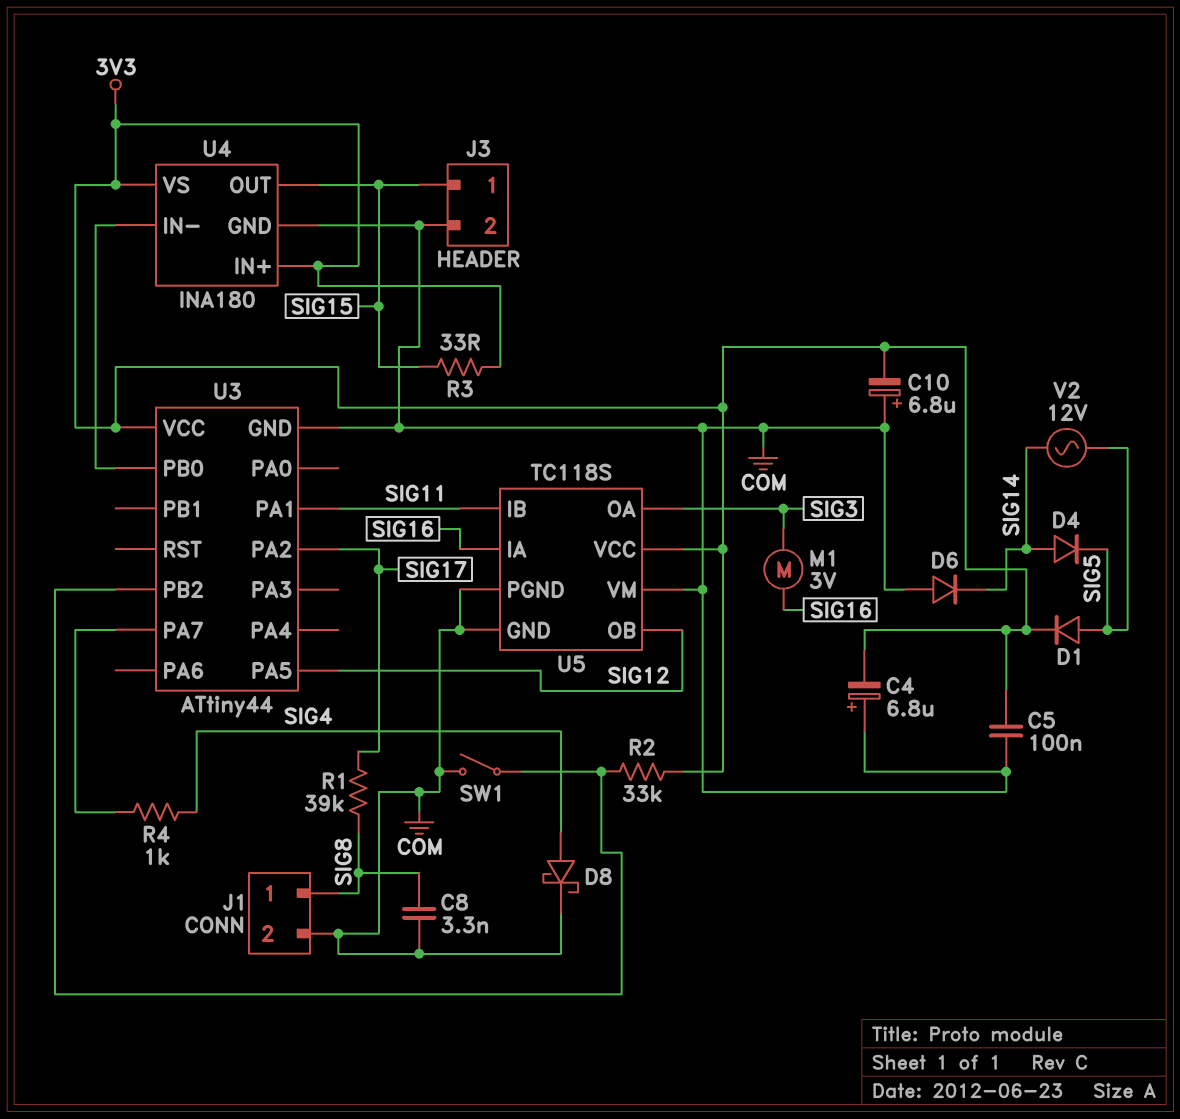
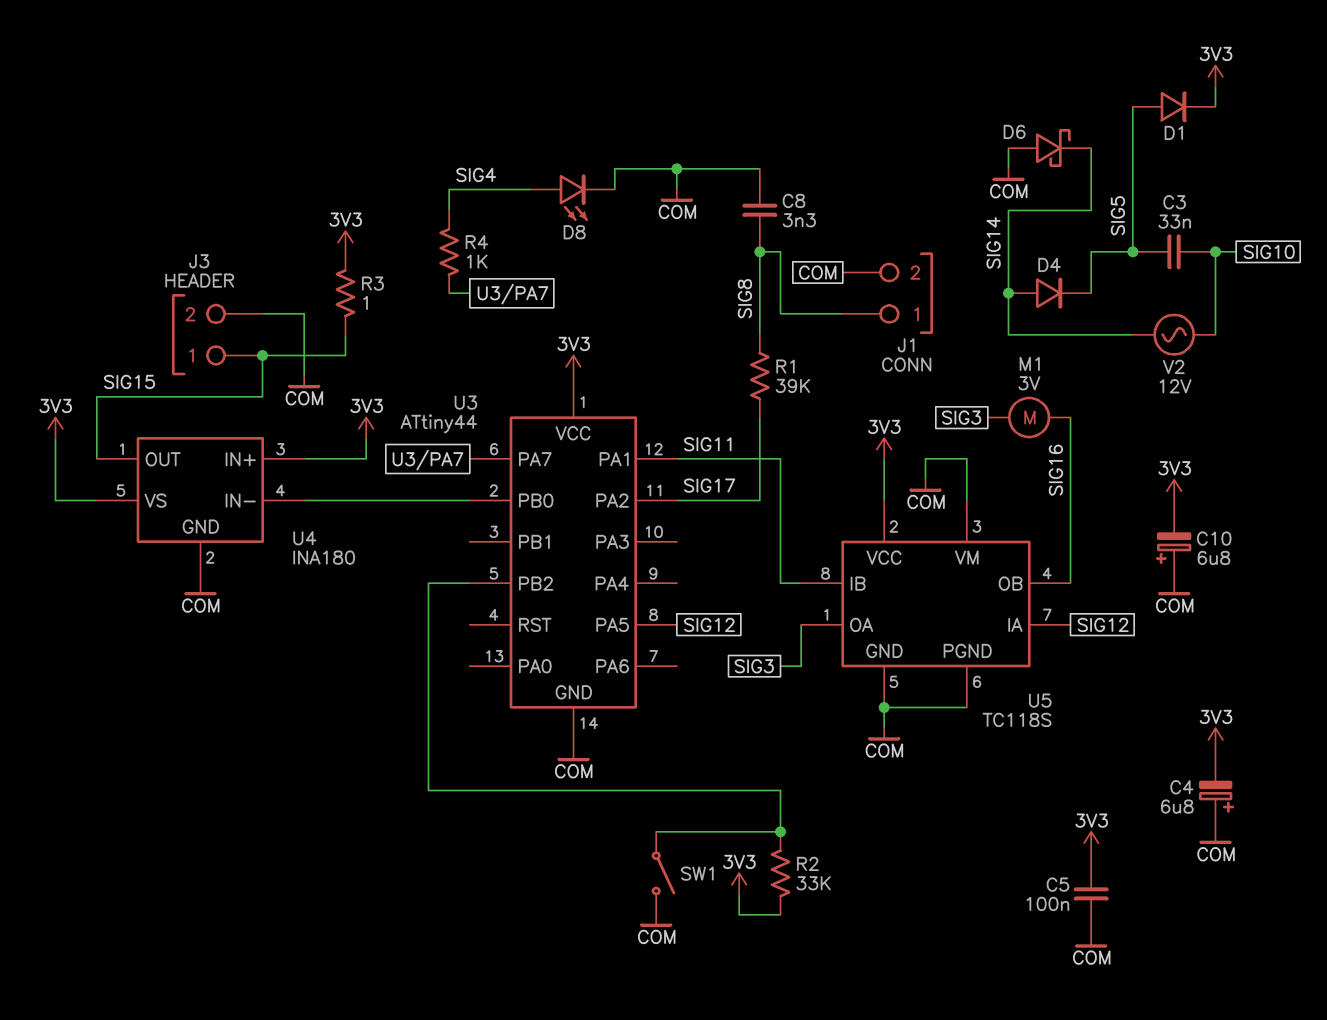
C3: none -> 33nF (SIG5, SIG10)
D6: diode (A COM, K SIG14) -> schottky (A COM, K SIG14)
D8: schottky (A SIG4, K COM) -> LED (A SIG4, K COM)
R3: 33 (3V3, SIG15) -> 1 (3V3, SIG15)
U5 pin IA: SIG16 -> SIG12
U5 pin OB: SIG12 -> SIG16
V2: AC 12V (SIG5, SIG14) -> AC 12V (SIG10, SIG14)

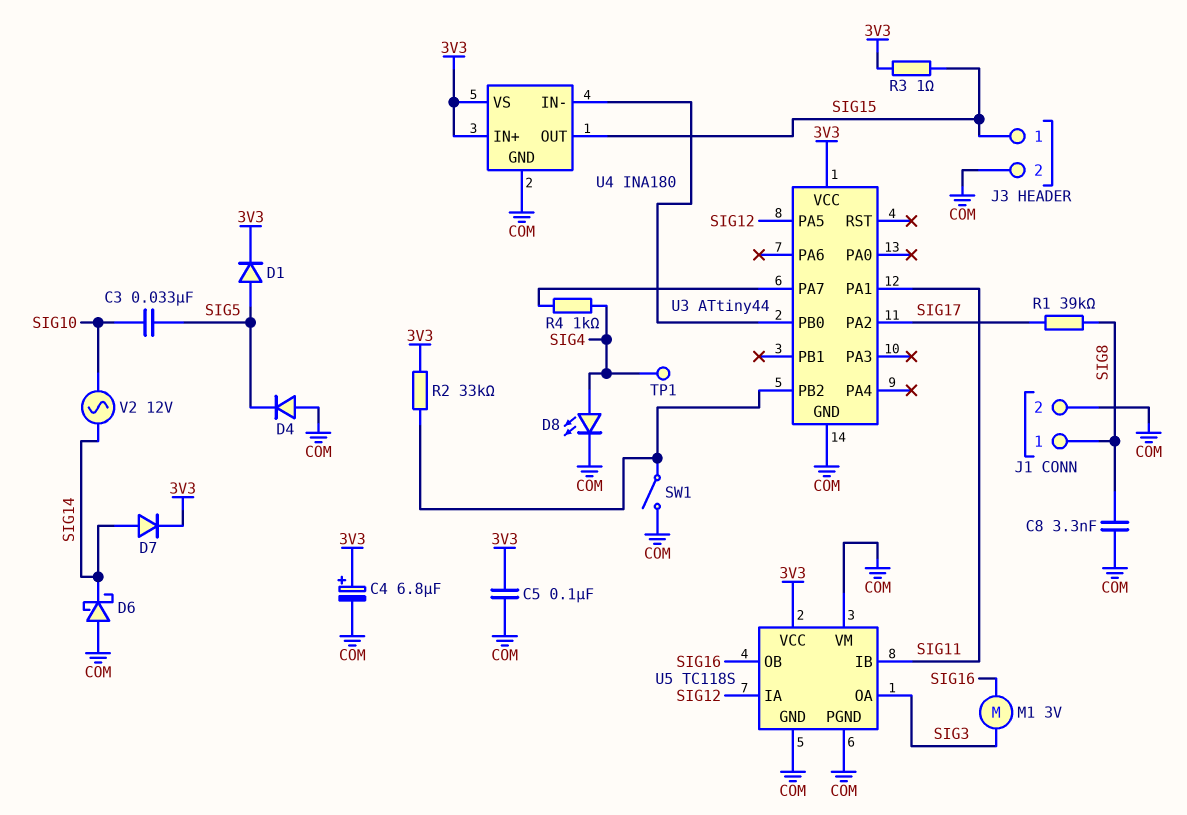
C4: 6.8uF (plus COM, minus 3V3) -> 6.8uF (plus 3V3, minus COM)
C10: 6.8uF (plus COM, minus 3V3) -> none
D4: diode (A SIG14, K SIG5) -> diode (A COM, K SIG5)
D7: none -> diode (A SIG14, K 3V3)
TP1: none -> test point (SIG4)

